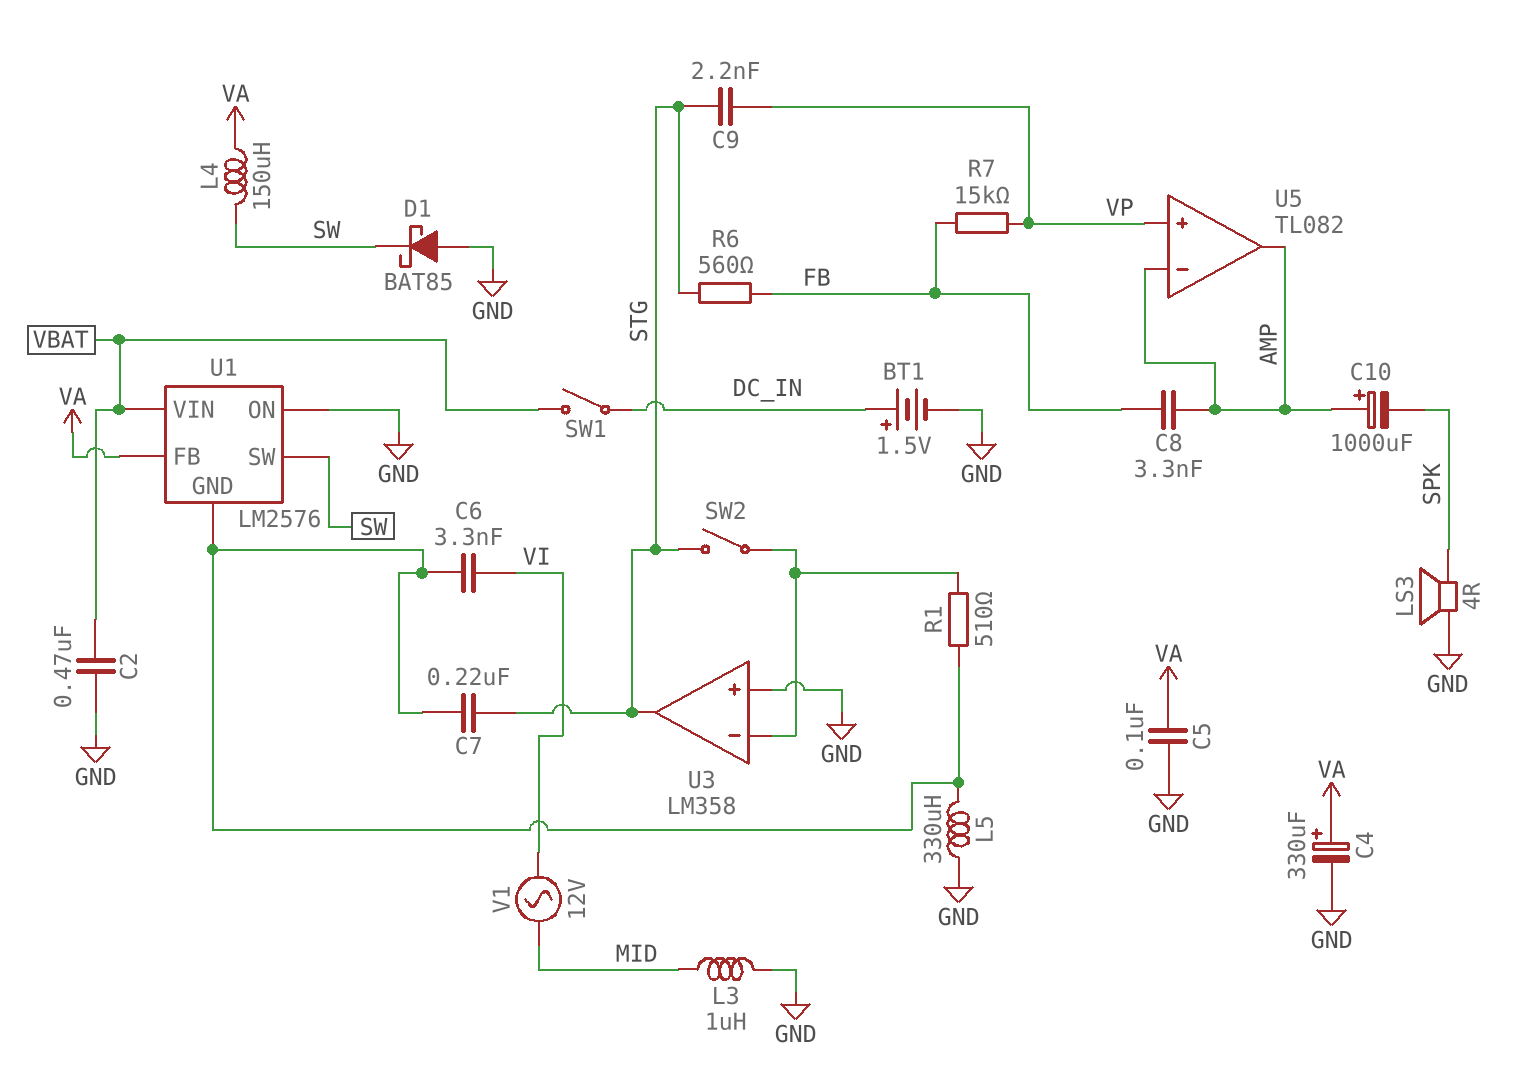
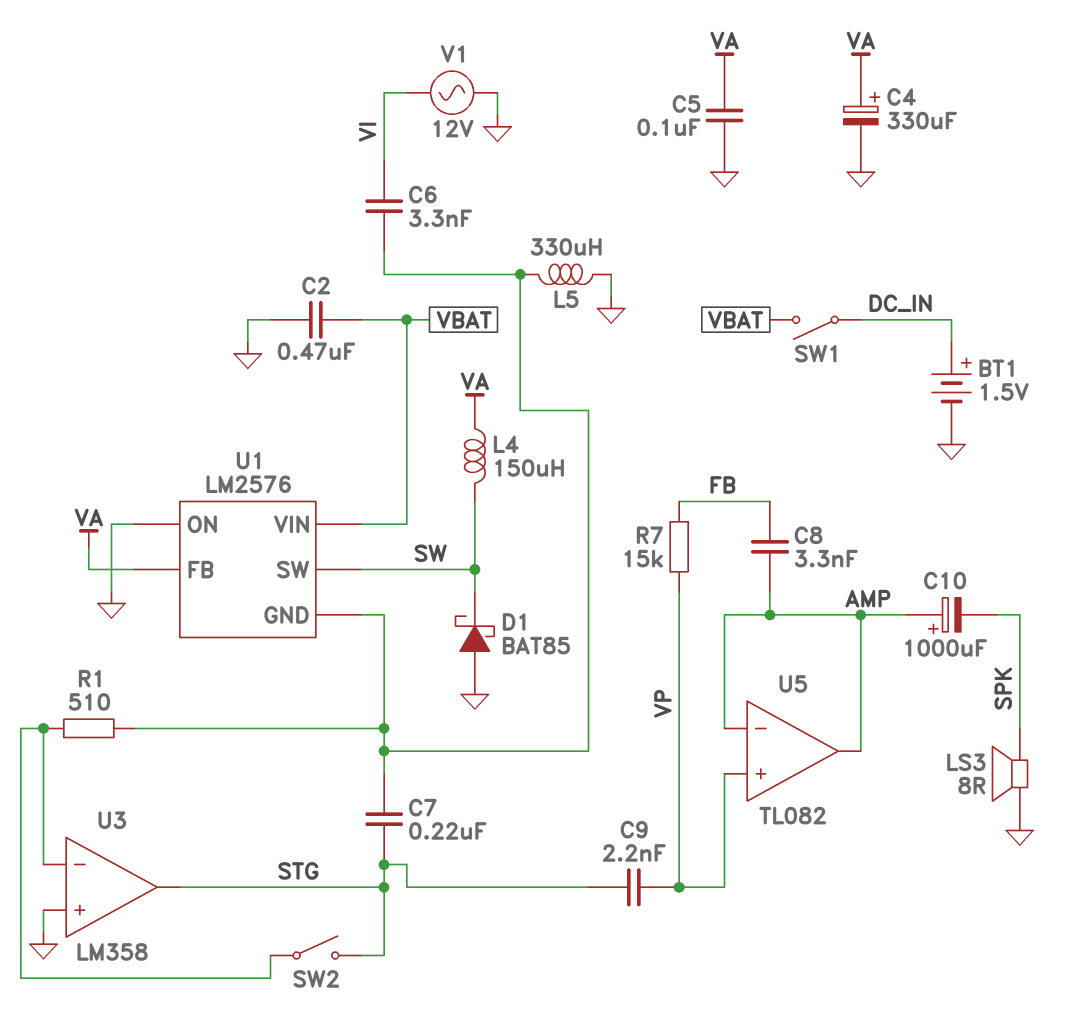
L3: 1uH (GND, MID) -> none
LS3: speaker 4R (GND, SPK) -> speaker 8R (GND, SPK)
R6: 560 (FB, STG) -> none
V1: AC 12V (MID, VI) -> AC 12V (GND, VI)

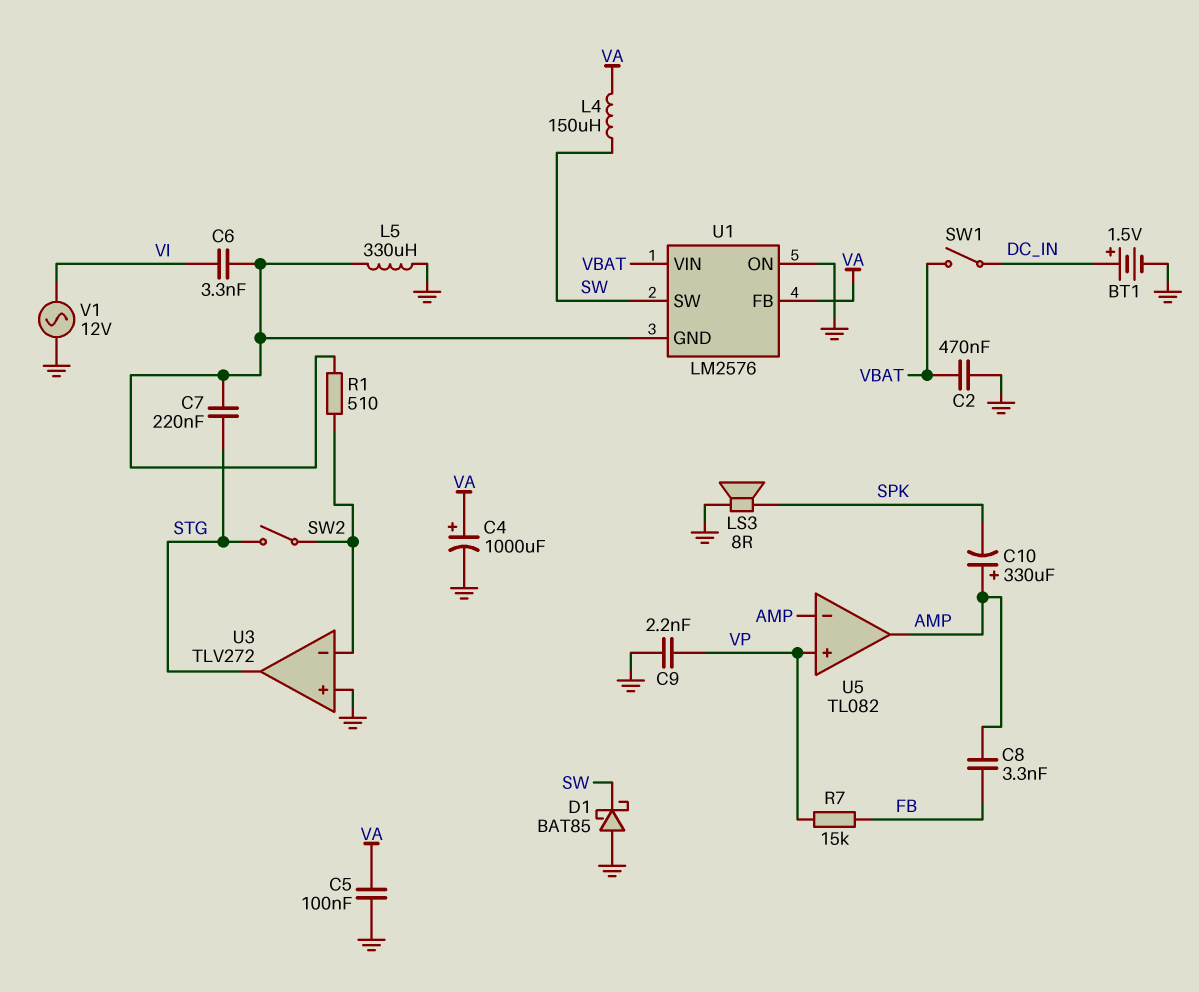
C4: 330uF (plus VA, minus GND) -> 1000uF (plus VA, minus GND)
C9: 2.2nF (STG, VP) -> 2.2nF (GND, VP)
C10: 1000uF (plus AMP, minus SPK) -> 330uF (plus AMP, minus SPK)
U3: LM358 -> TLV272

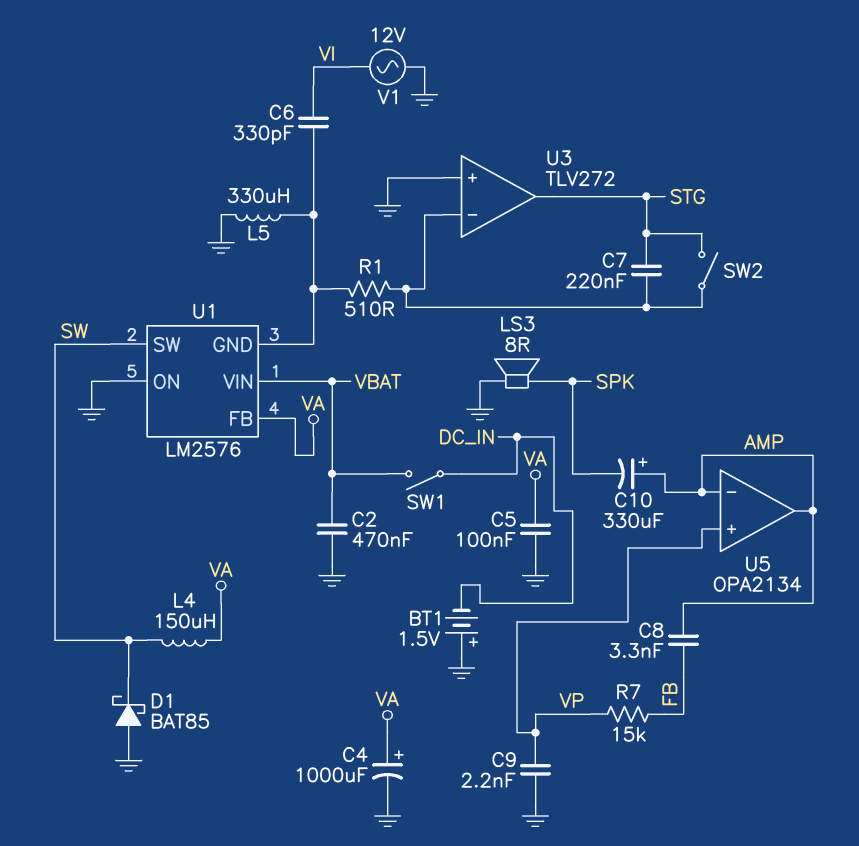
BT1: 1.5V (plus DC_IN, minus GND) -> 1.5V (plus GND, minus DC_IN)
C6: 3.3nF (U1/GND, VI) -> 330pF (U1/GND, VI)
C7: 220nF (STG, U1/GND) -> 220nF (STG, U3/in-)
U5: TL082 -> OPA2134

